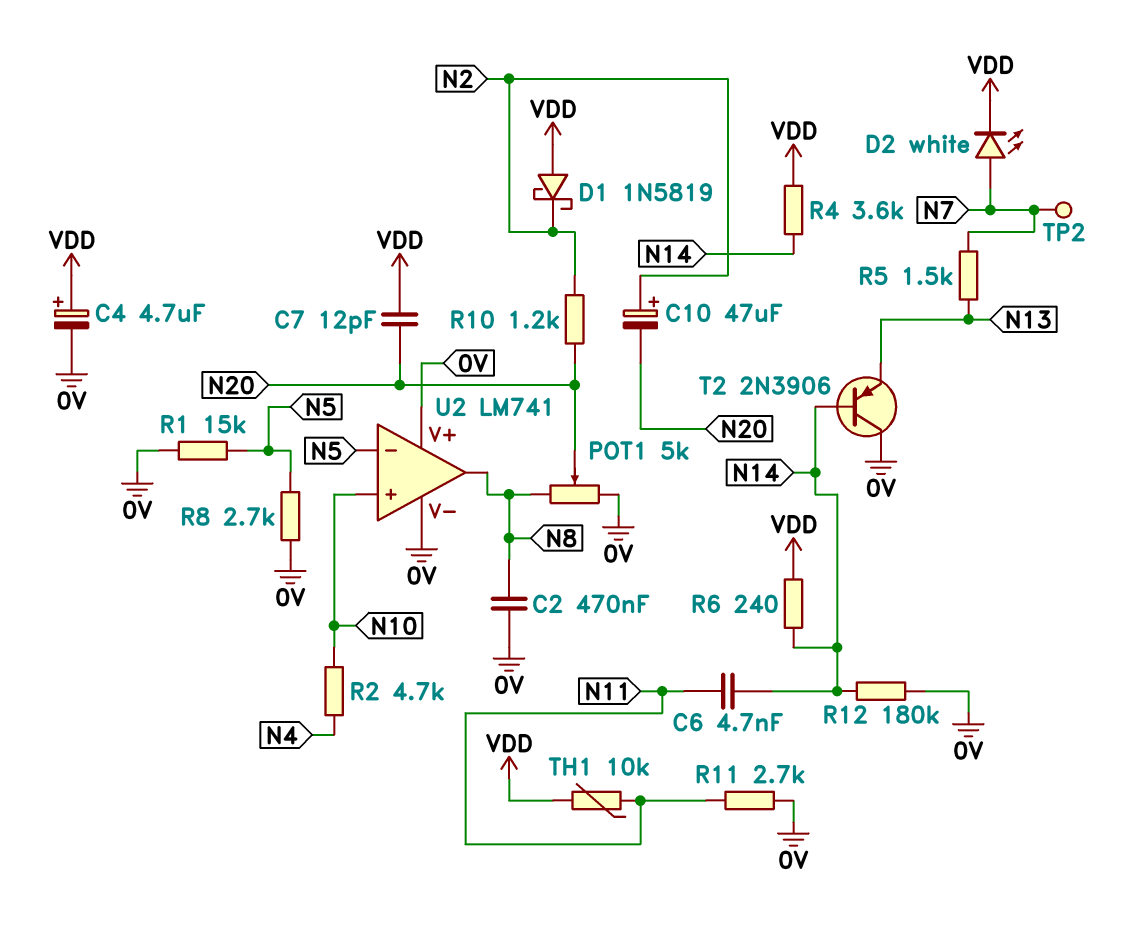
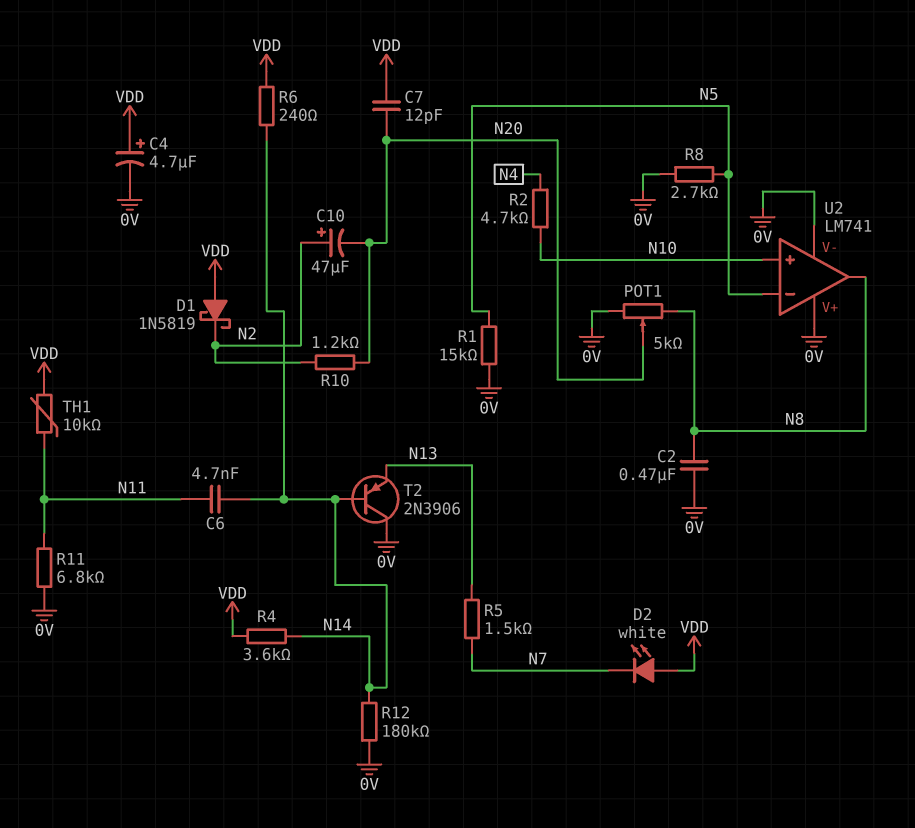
D2: LED white (A N7, K VDD) -> LED white (A VDD, K N7)
R11: 2.7k (0V, N11) -> 6.8k (0V, N11)
TP2: test point (N7) -> none

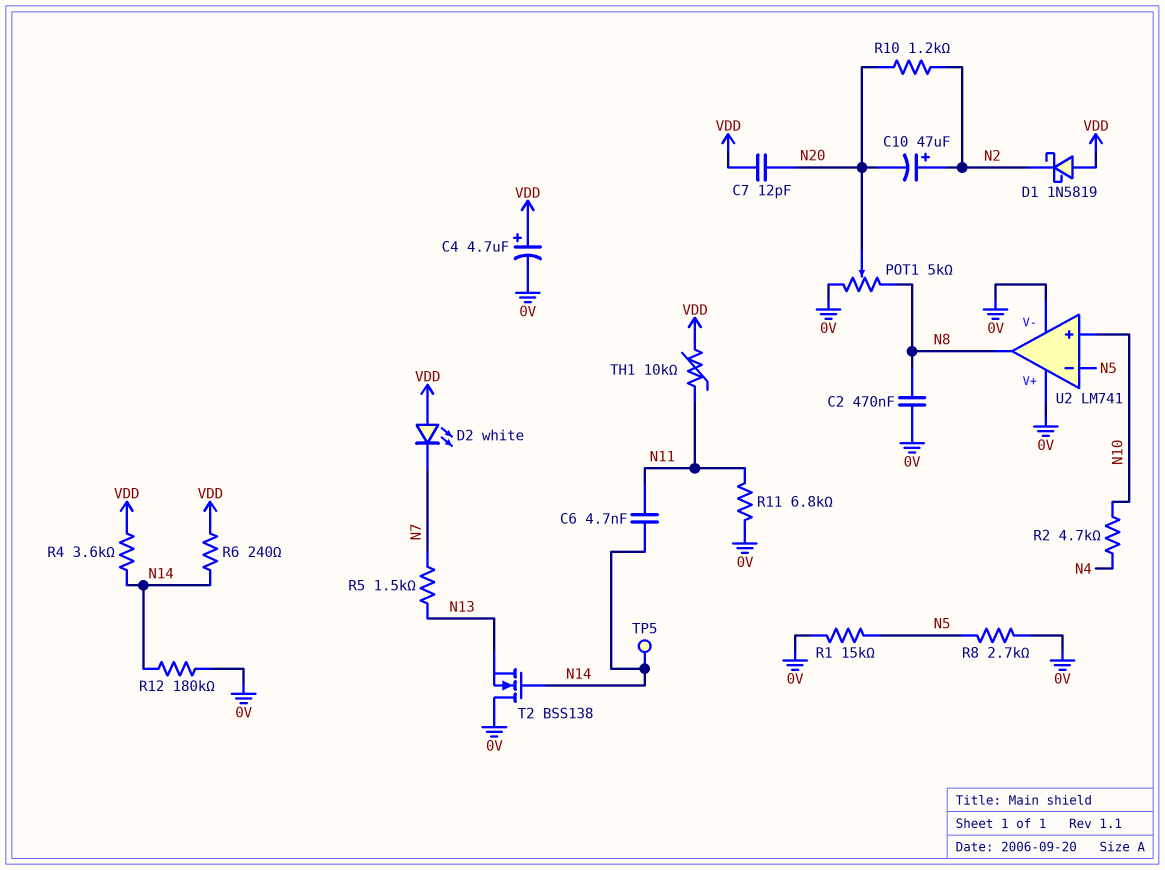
T2: PNP 2N3906 (B N14, C 0V, E N13) -> NMOS BSS138 (G N14, D 0V, S N13)
TP5: none -> test point (N14)

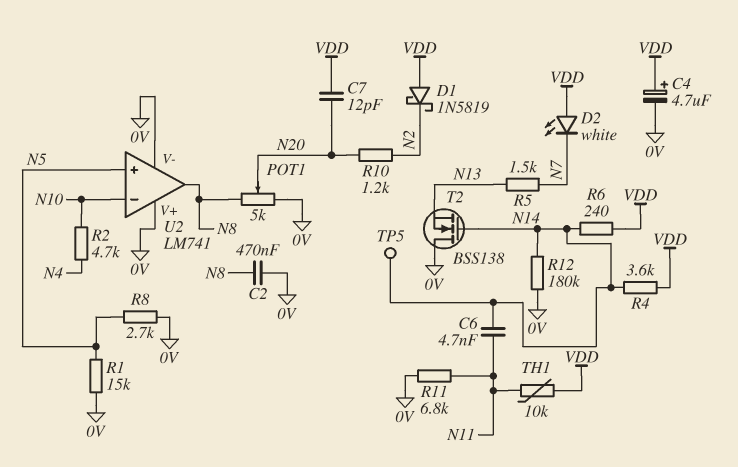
C10: 47uF (plus N2, minus N20) -> none
U2 pin in+: N10 -> N5
U2 pin in-: N5 -> N10

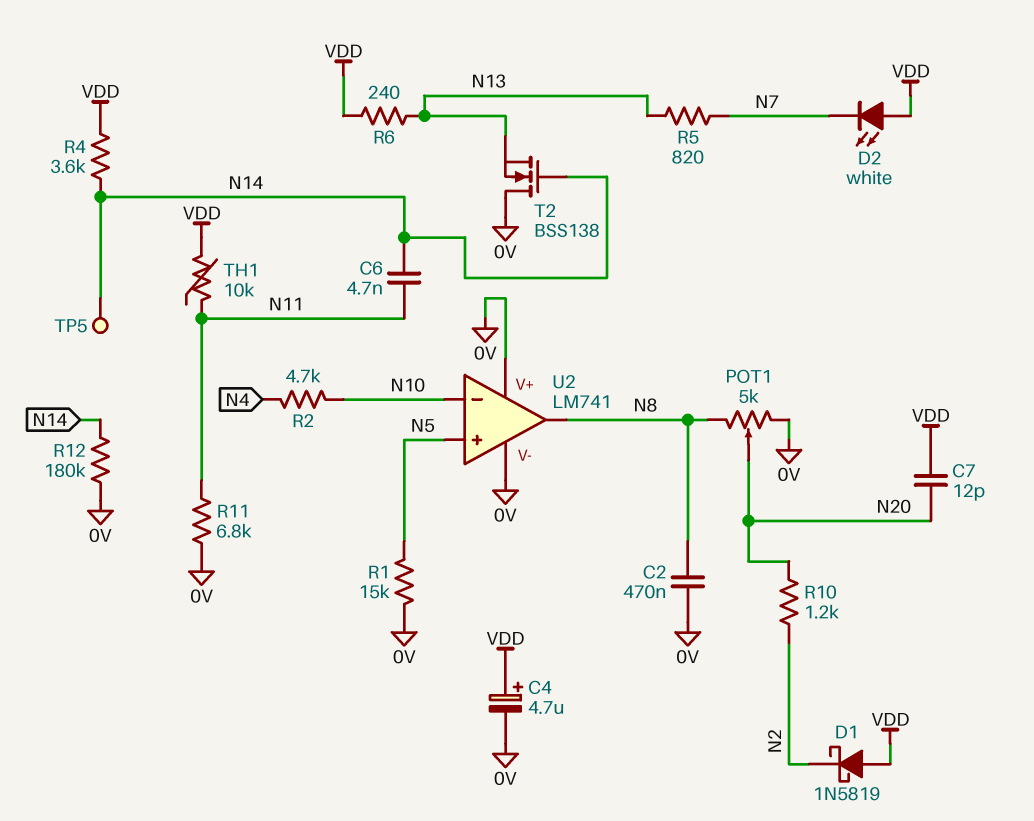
R5: 1.5k (N7, N13) -> 820 (N7, N13)
R6: 240 (N14, VDD) -> 240 (N13, VDD)
R8: 2.7k (0V, N5) -> none

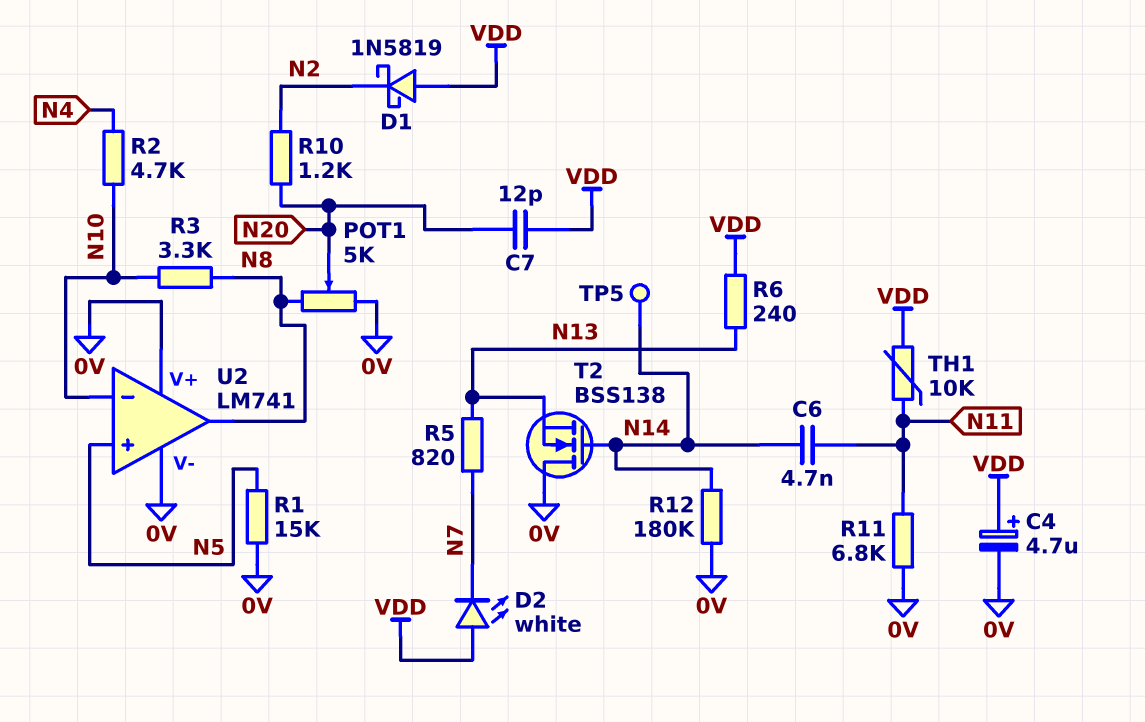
C2: 470nF (0V, N8) -> none
R3: none -> 3.3k (N8, N10)
R4: 3.6k (N14, VDD) -> none

